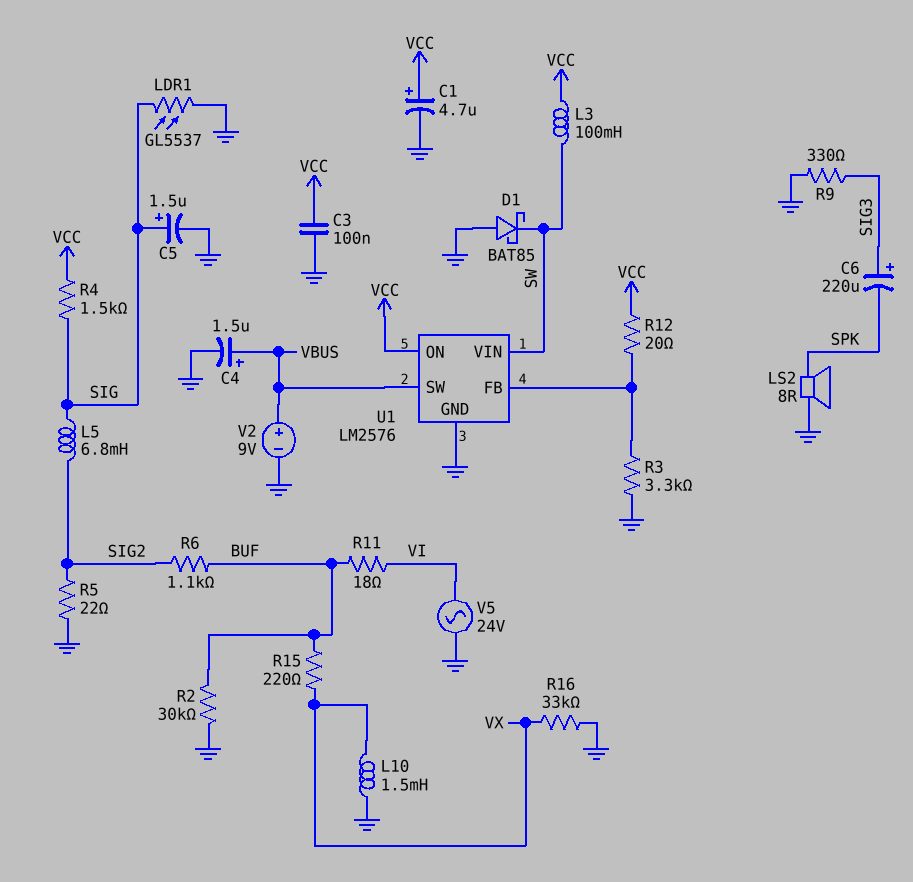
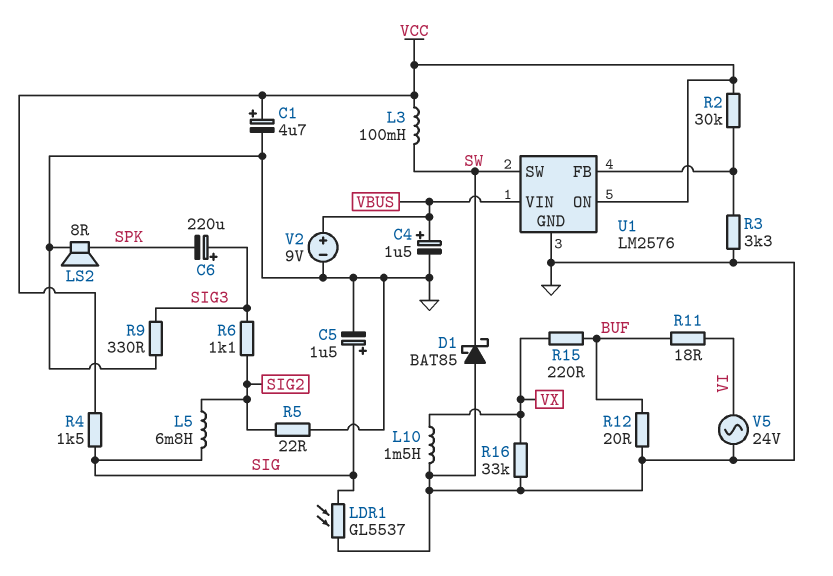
C3: 100nF (GND, VCC) -> none
R2: 30k (BUF, GND) -> 30k (U1/FB, VCC)
R6: 1.1k (BUF, SIG2) -> 1.1k (SIG2, SIG3)
R12: 20 (U1/FB, VCC) -> 20 (BUF, GND)
U1 pin SW: VBUS -> SW
U1 pin VIN: SW -> VBUS

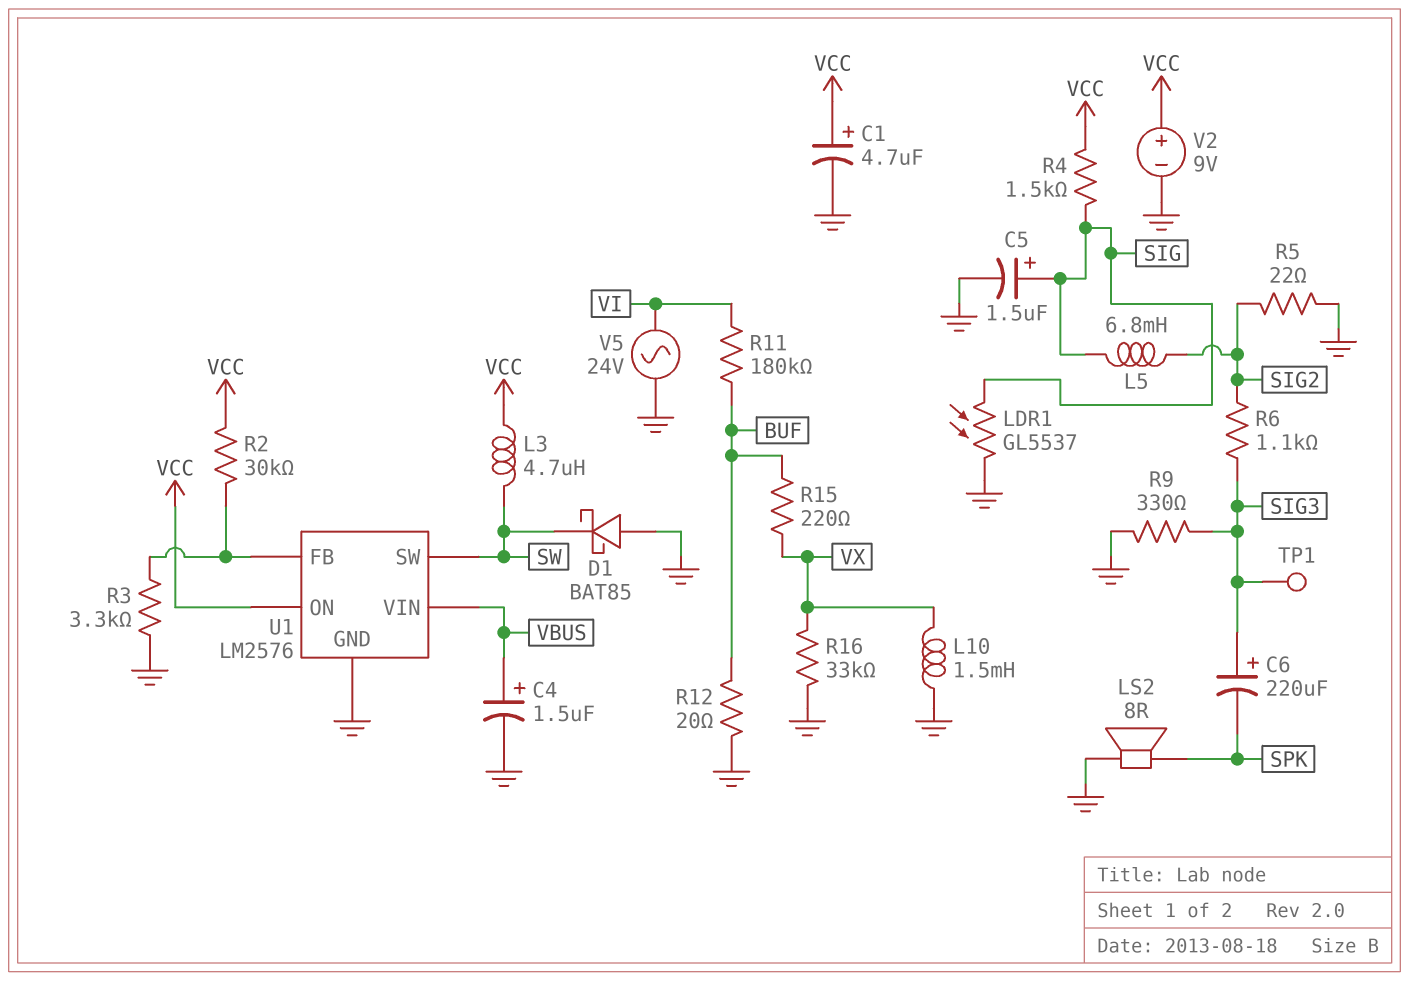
L3: 100mH (SW, VCC) -> 4.7uH (SW, VCC)
R11: 18 (BUF, VI) -> 180k (BUF, VI)
TP1: none -> test point (SIG3)
V2: 9V (plus VBUS, minus GND) -> 9V (plus VCC, minus GND)

